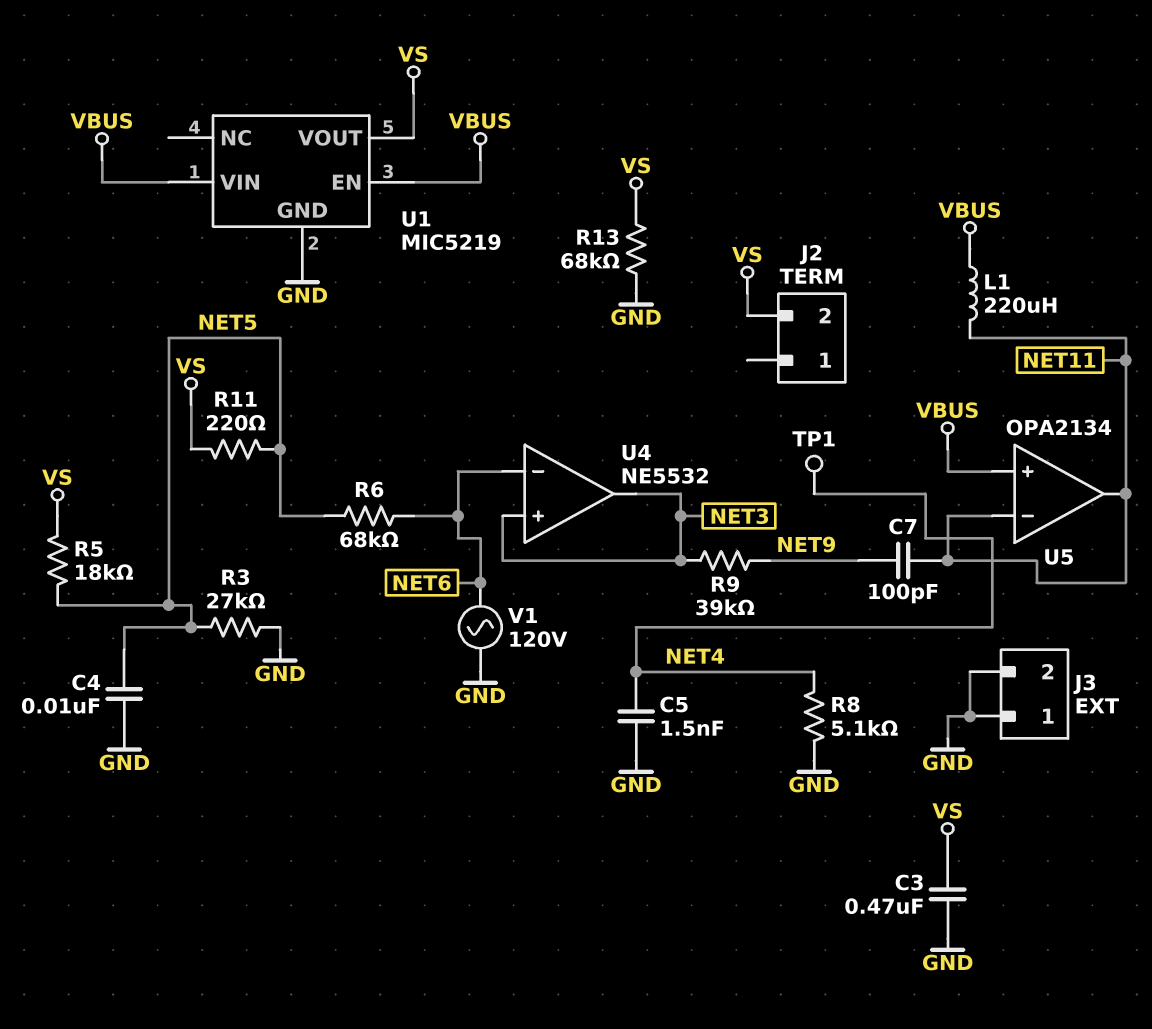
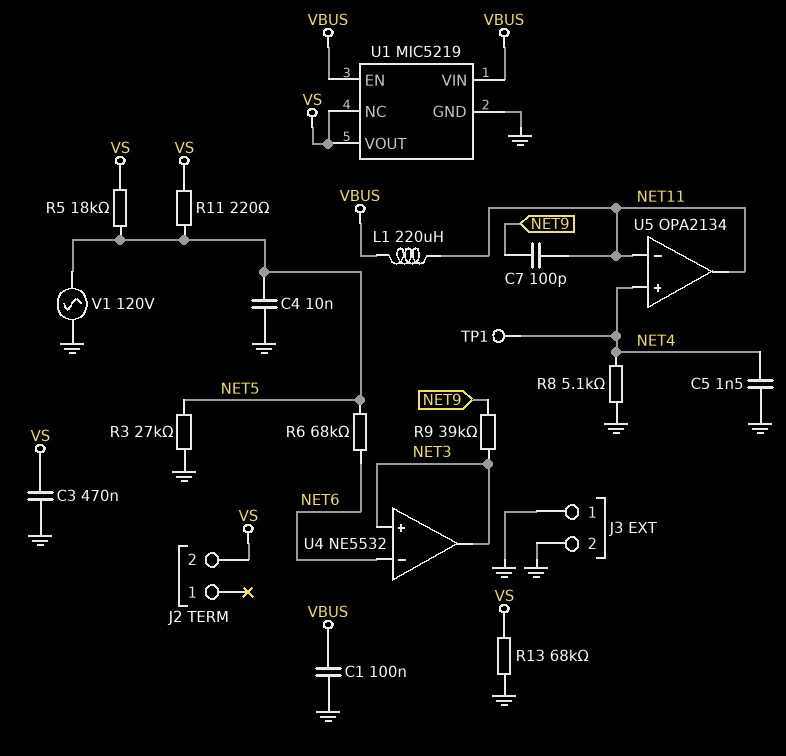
C1: none -> 100nF (GND, VBUS)
U1 pin NC: none -> VS
U5 pin in+: VBUS -> NET4
V1: AC 120V (GND, NET6) -> AC 120V (GND, NET5)

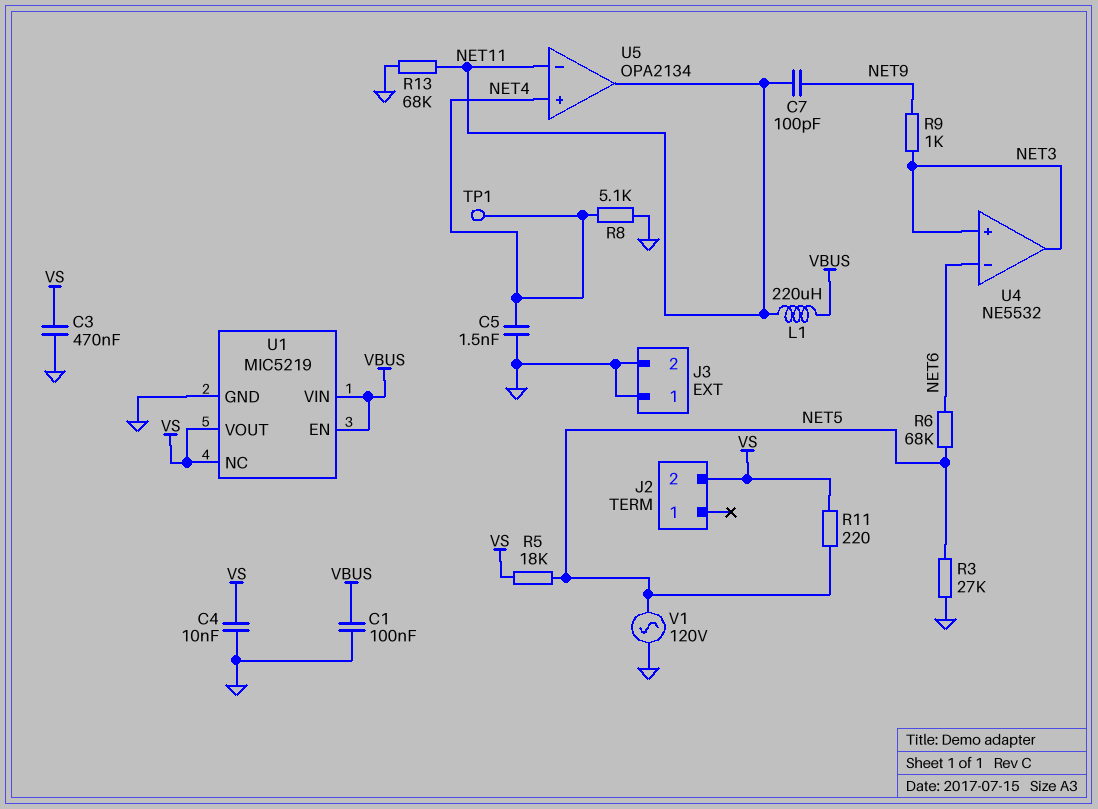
C4: 10nF (GND, NET5) -> 10nF (GND, VS)
R9: 39k (NET3, NET9) -> 1k (NET3, NET9)
R13: 68k (GND, VS) -> 68k (GND, NET11)

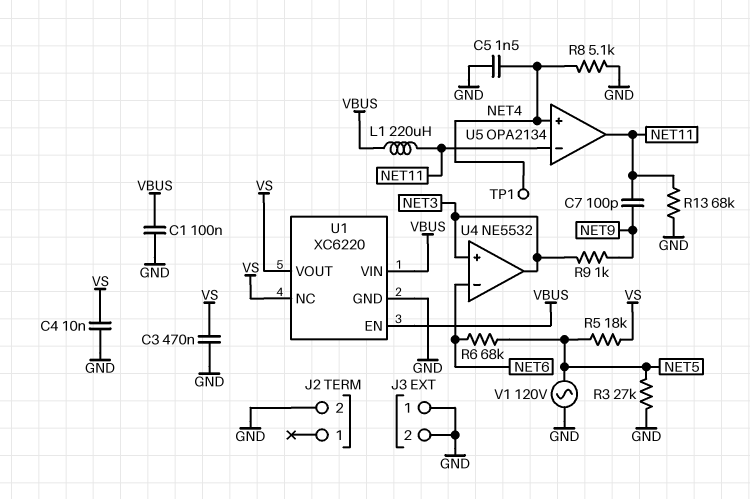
J2 pin 2: VS -> GND
R11: 220 (NET5, VS) -> none
U1: MIC5219 -> XC6220

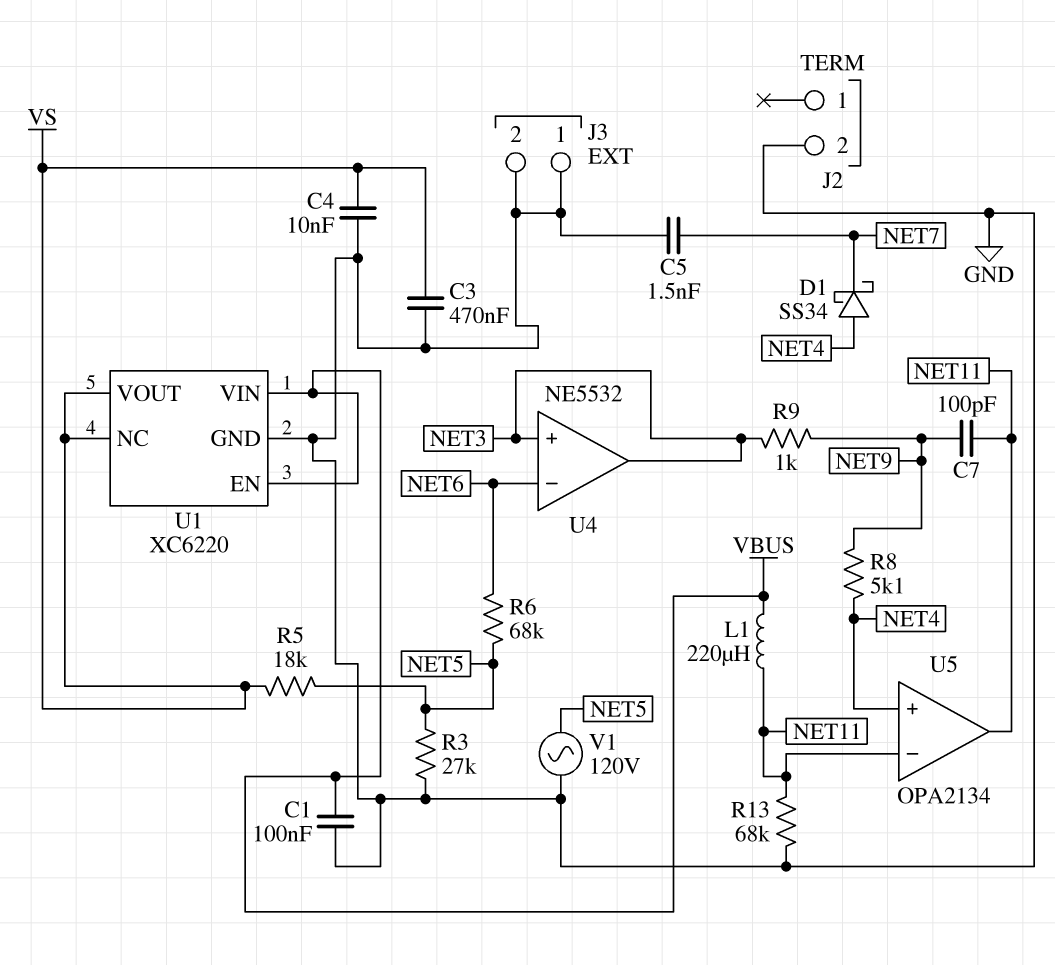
C5: 1.5nF (GND, NET4) -> 1.5nF (GND, NET7)
D1: none -> schottky SS34 (A NET4, K NET7)
R8: 5.1k (GND, NET4) -> 5.1k (NET4, NET9)
TP1: test point (NET4) -> none

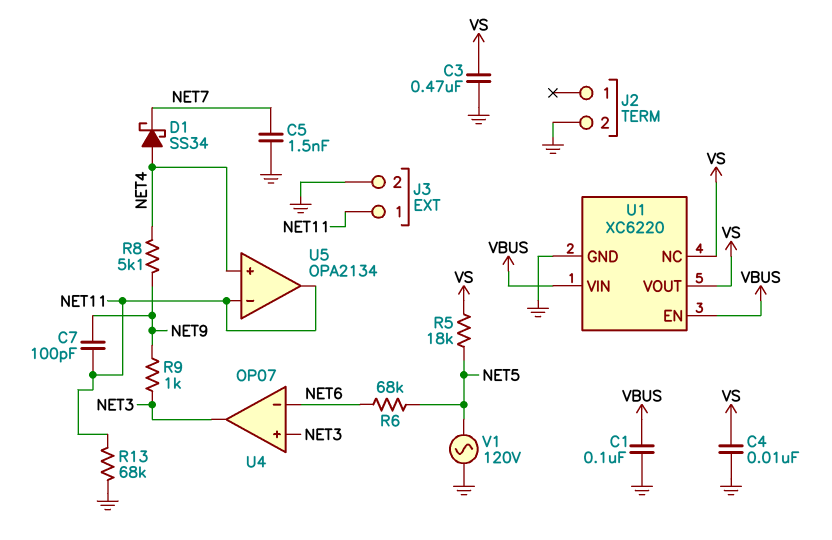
J3 pin 1: GND -> NET11
L1: 220uH (NET11, VBUS) -> none
R3: 27k (GND, NET5) -> none
U4: NE5532 -> OP07

